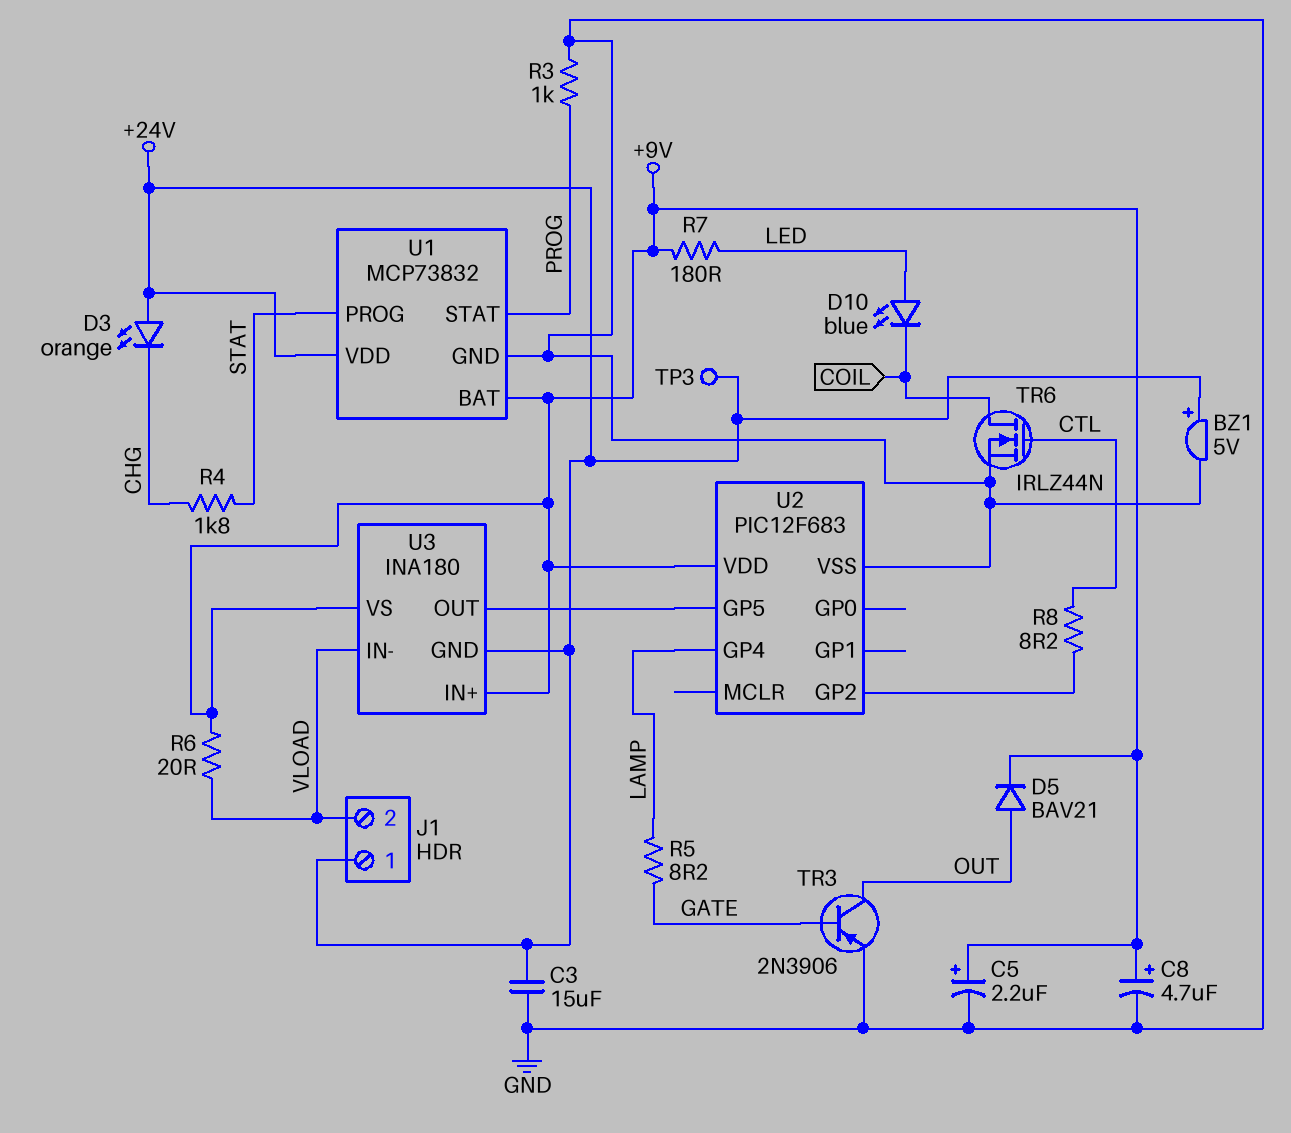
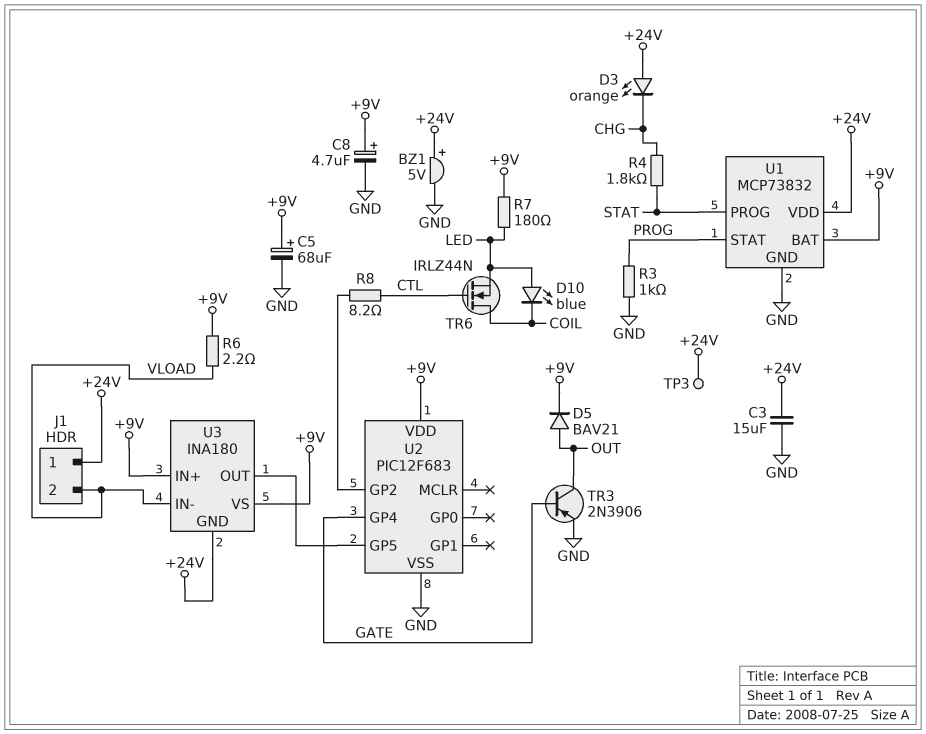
C5: 2.2uF (plus +9V, minus GND) -> 68uF (plus +9V, minus GND)
R5: 8.2 (GATE, LAMP) -> none
R6: 20 (+9V, VLOAD) -> 2.2 (+9V, VLOAD)
TR6: NMOS IRLZ44N (G CTL, D COIL, S GND) -> NMOS IRLZ44N (G CTL, D COIL, S LED)
U2 pin GP4: LAMP -> GATE

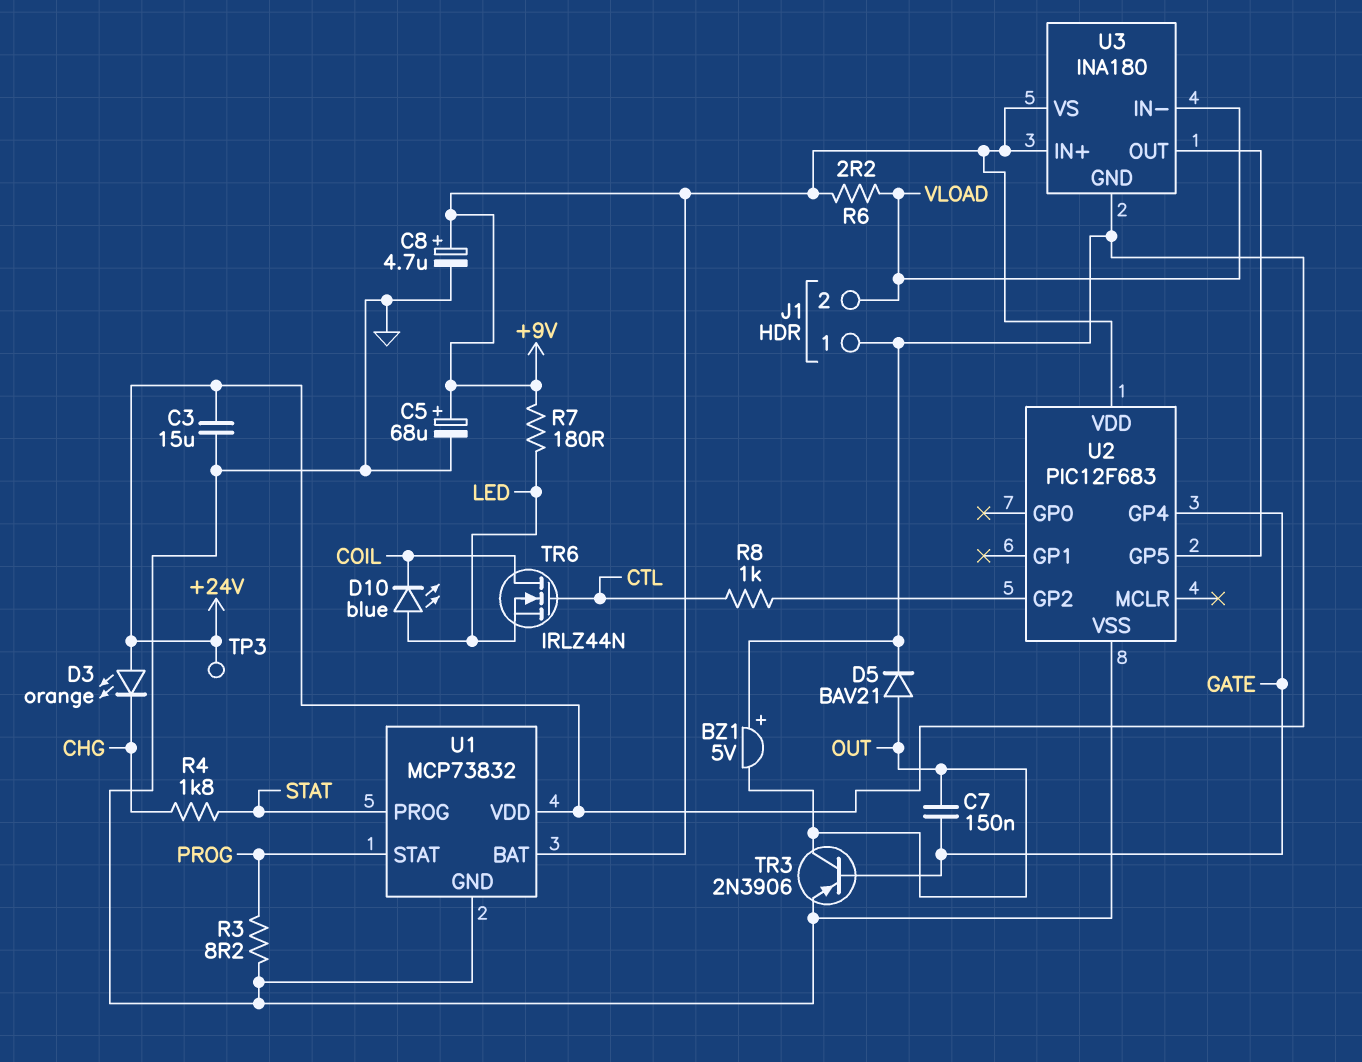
BZ1: buzzer 5V (plus +24V, minus GND) -> buzzer 5V (plus +24V, minus OUT)
C7: none -> 150nF (GATE, OUT)
D5: diode BAV21 (A OUT, K +9V) -> diode BAV21 (A OUT, K +24V)
R3: 1k (GND, PROG) -> 8.2 (GND, PROG)
R8: 8.2 (CTL, U2/GP2) -> 1k (CTL, U2/GP2)

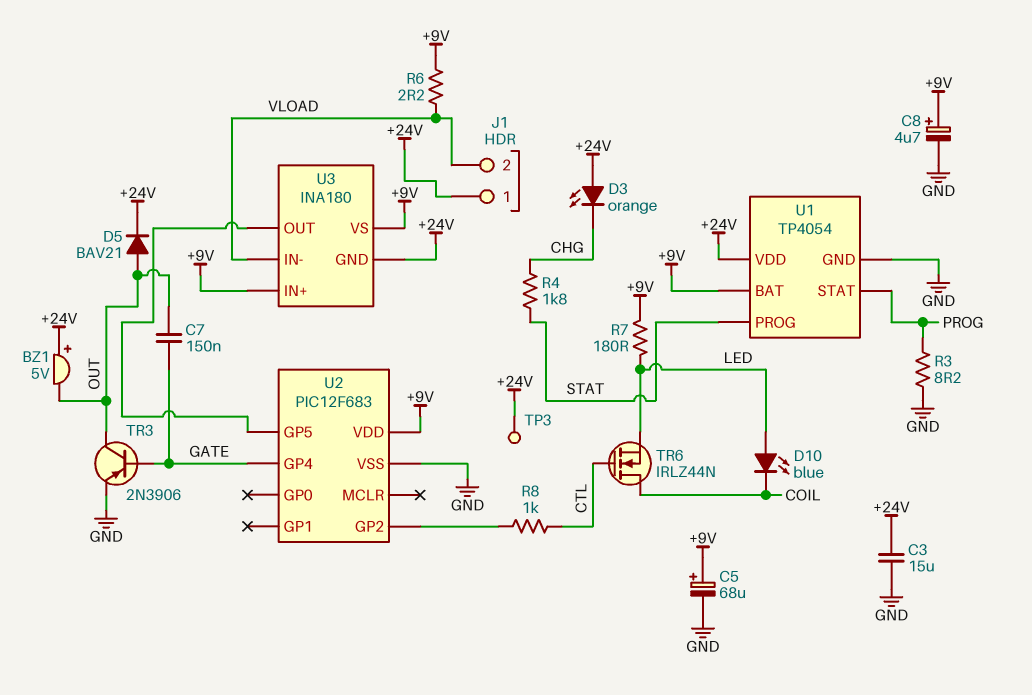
U1: MCP73832 -> TP4054

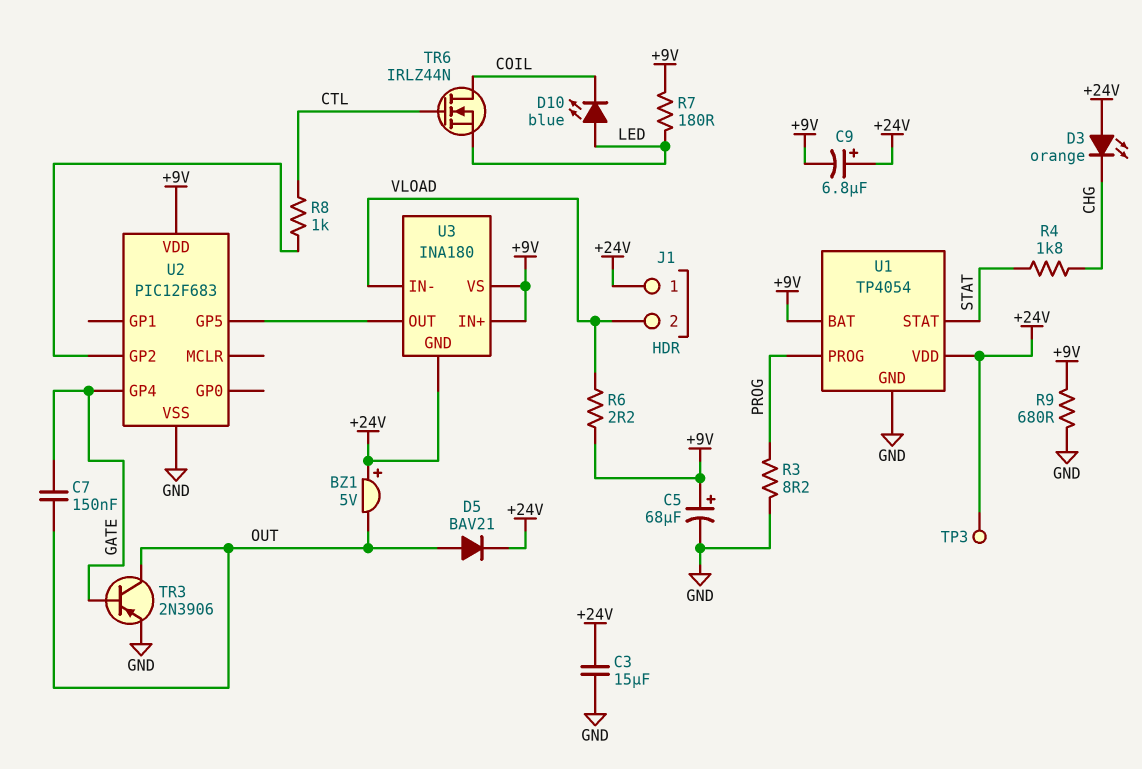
C8: 4.7uF (plus +9V, minus GND) -> none
C9: none -> 6.8uF (plus +24V, minus +9V)
R9: none -> 680 (+9V, GND)
U1 pin PROG: STAT -> PROG
U1 pin STAT: PROG -> STAT

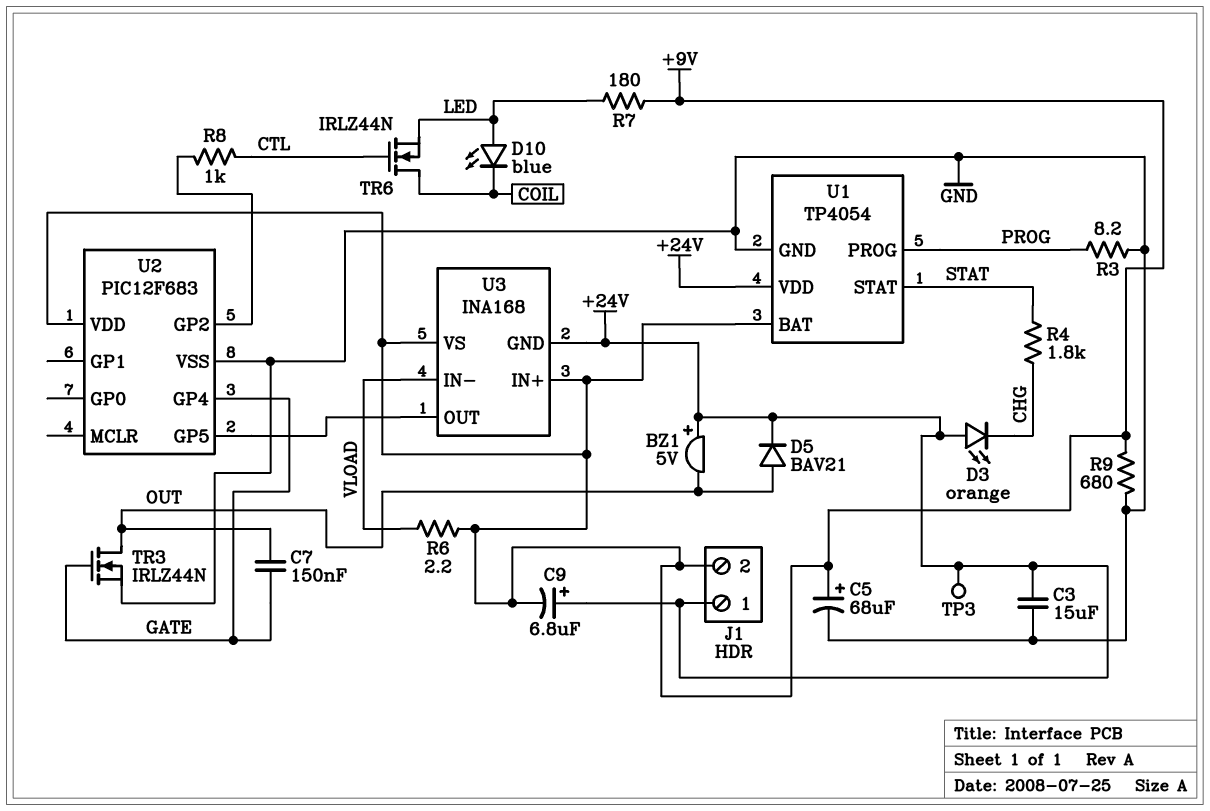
J1 pin 2: VLOAD -> +9V
TR3: PNP 2N3906 (B GATE, C OUT, E GND) -> NMOS IRLZ44N (G GATE, D OUT, S GND)
U3: INA180 -> INA168

